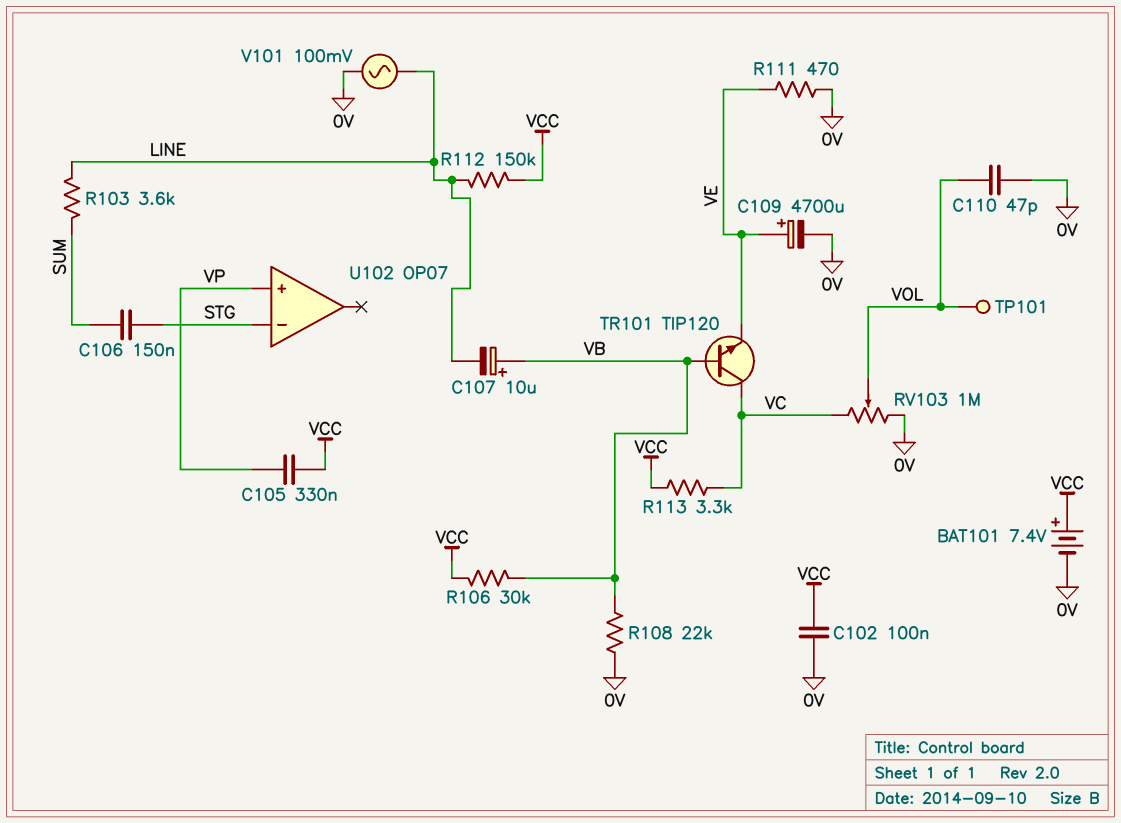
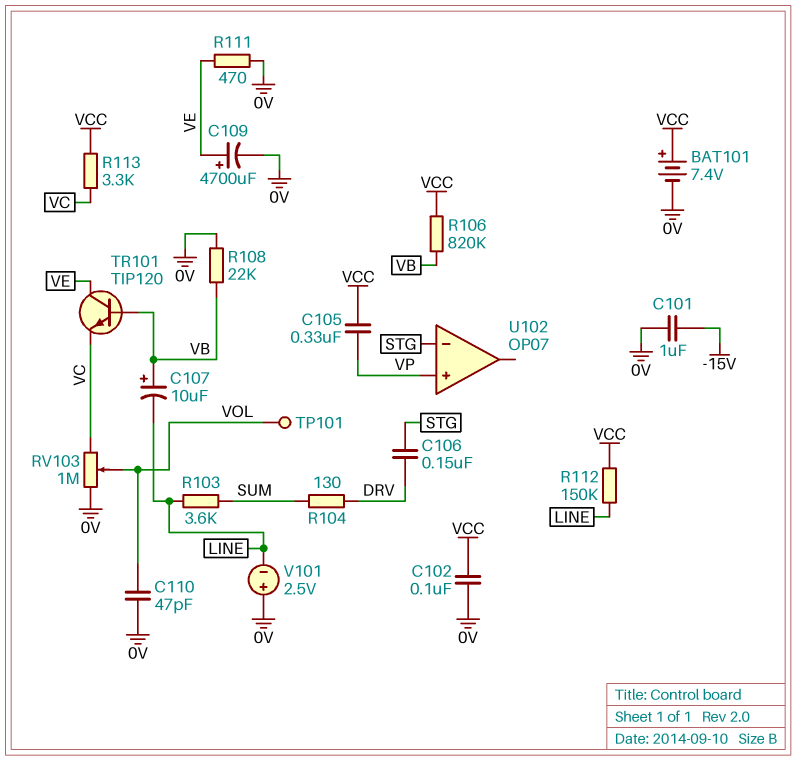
C101: none -> 1uF (-15V, 0V)
C106: 150nF (STG, SUM) -> 150nF (DRV, STG)
R104: none -> 130 (DRV, SUM)
R106: 30k (VB, VCC) -> 820k (VB, VCC)
TR101: NPN TIP120 (B VB, C VC, E VE) -> NPN TIP120 (B VB, C VE, E VC)
V101: AC 100mV (0V, LINE) -> 2.5V (plus 0V, minus LINE)

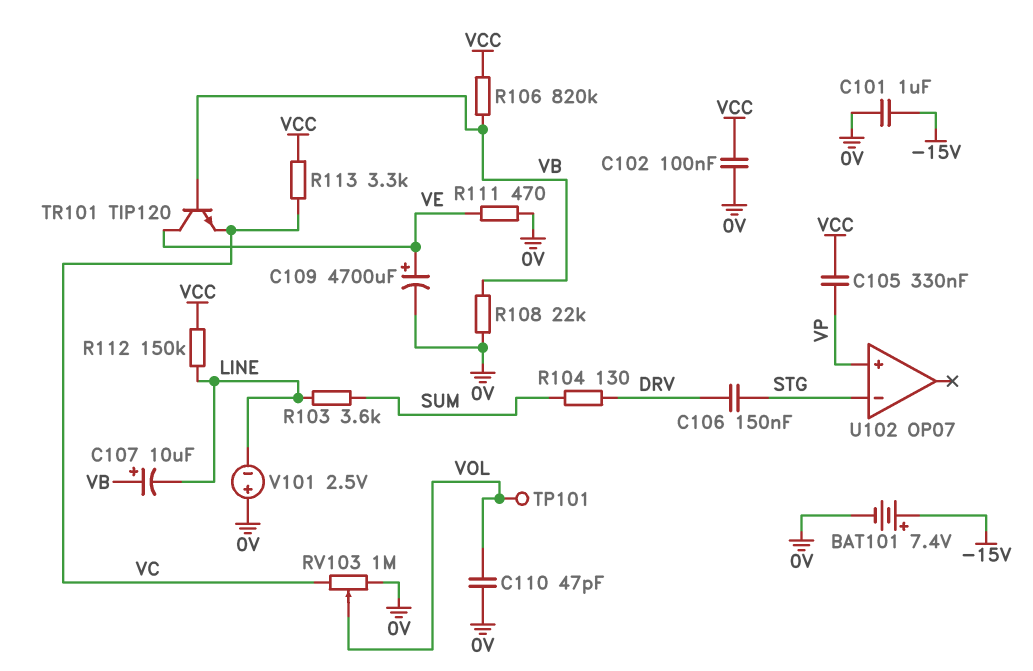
BAT101: 7.4V (plus VCC, minus 0V) -> 7.4V (plus -15V, minus 0V)

